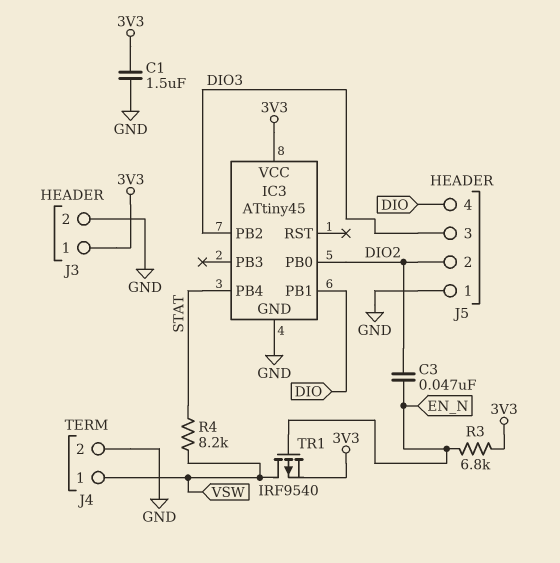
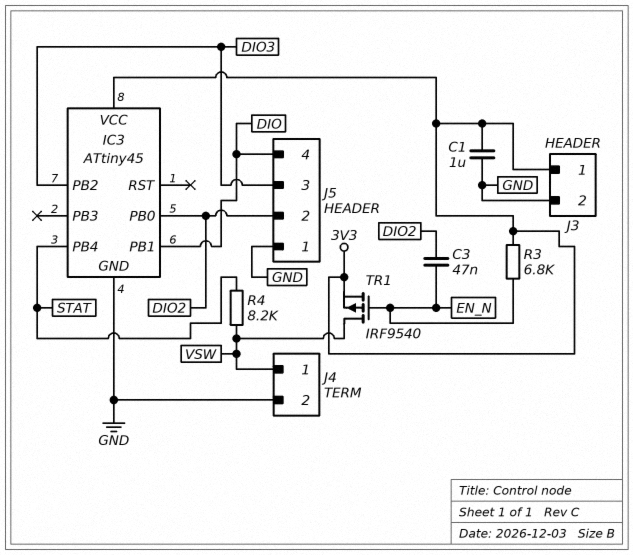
C1: 1.5uF (3V3, GND) -> 1uF (3V3, GND)

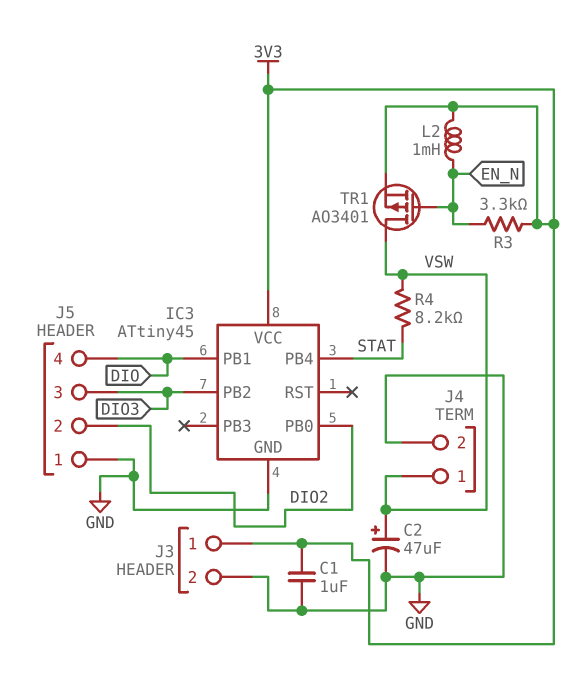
C2: none -> 47uF (plus VSW, minus GND)
C3: 47nF (DIO2, EN_N) -> none
L2: none -> 1mH (3V3, EN_N)
R3: 6.8k (3V3, EN_N) -> 3.3k (3V3, EN_N)
TR1: PMOS IRF9540 (G EN_N, D VSW, S 3V3) -> PMOS AO3401 (G EN_N, D VSW, S 3V3)

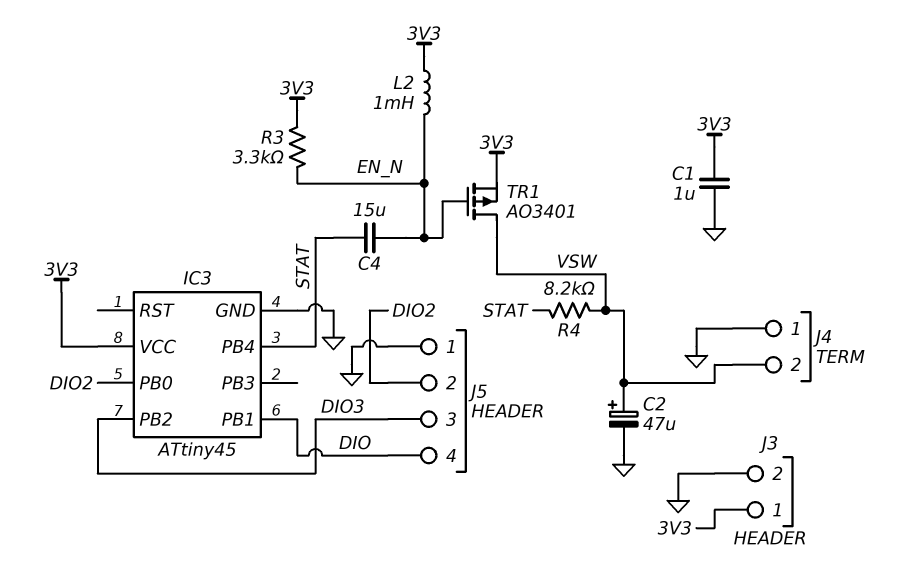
C4: none -> 15uF (EN_N, STAT)
J4 pin 1: VSW -> GND
J4 pin 2: GND -> VSW

